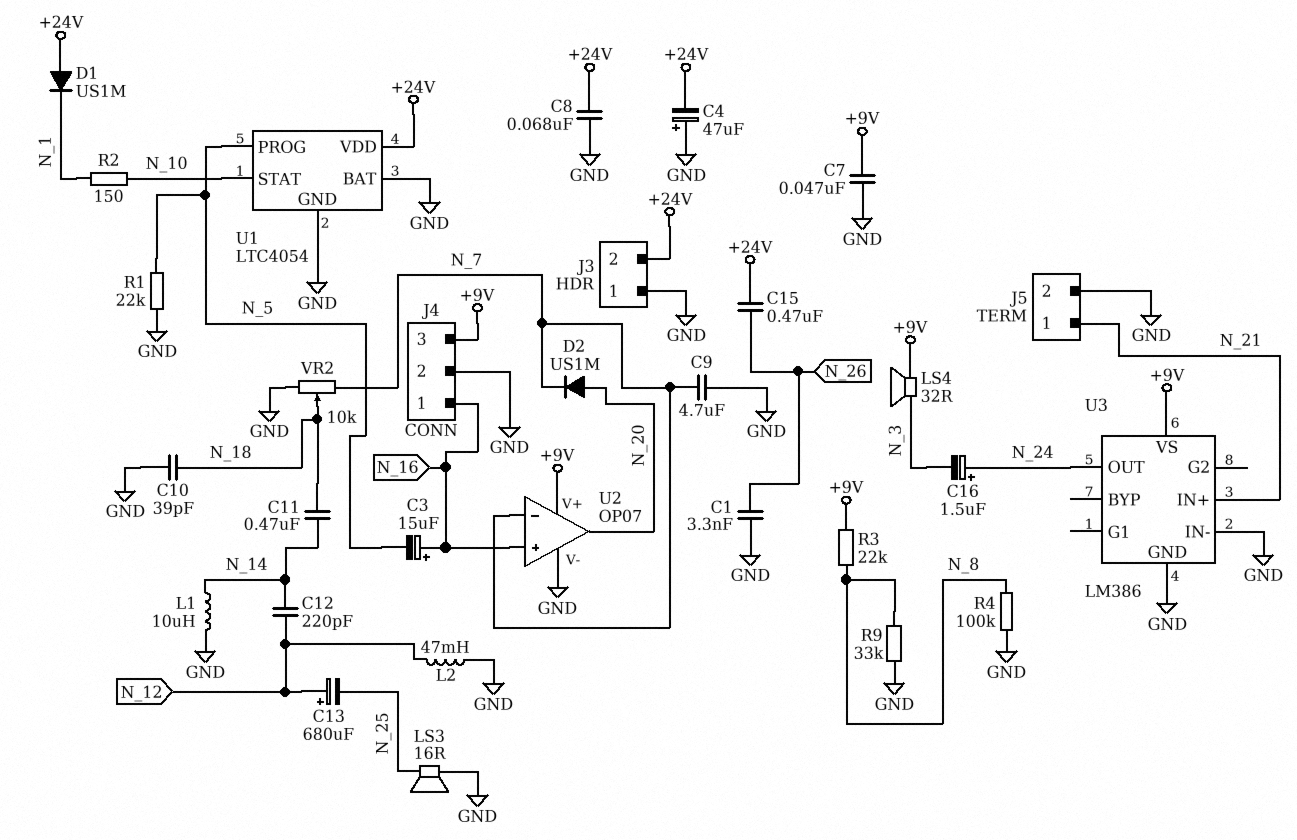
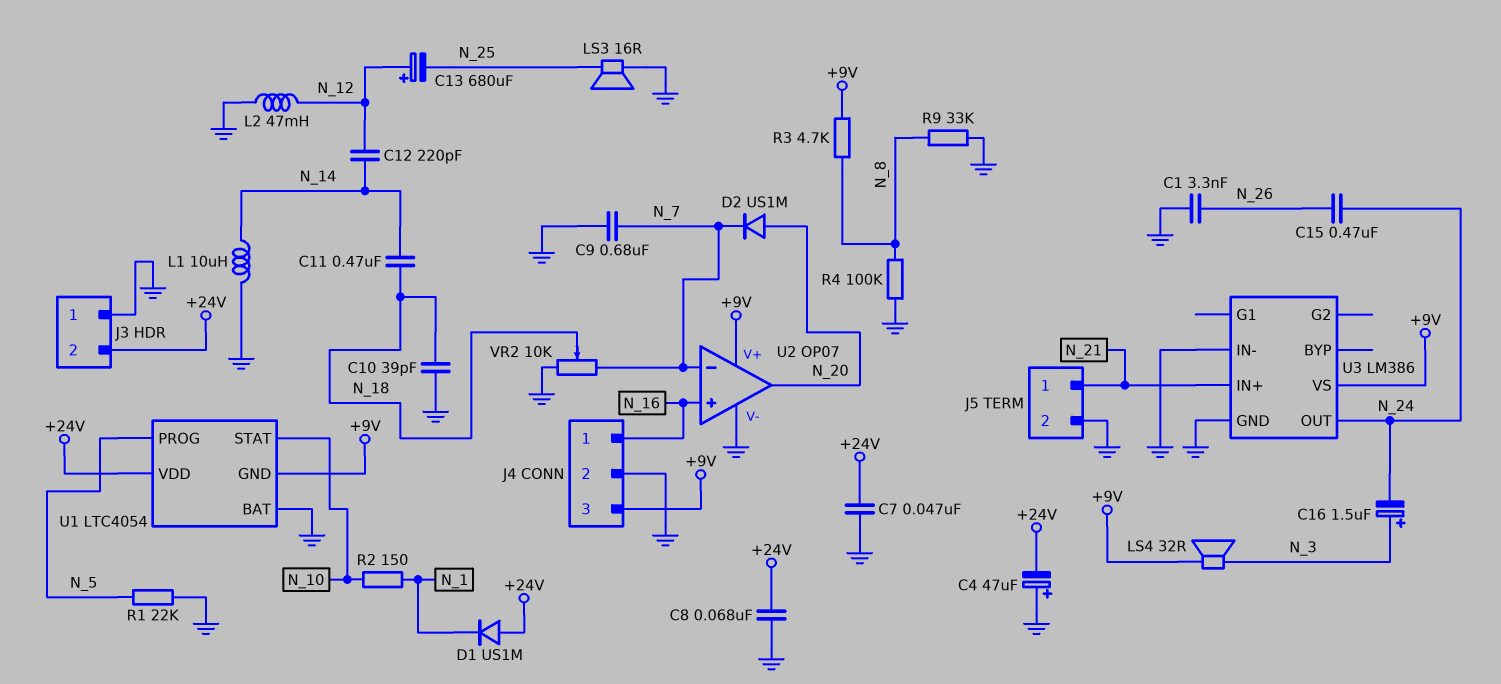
C3: 15uF (plus N_16, minus N_5) -> none
C7: 47nF (+9V, GND) -> 47nF (+24V, GND)
C9: 4.7uF (GND, N_7) -> 680nF (GND, N_7)
C15: 470nF (+24V, N_26) -> 470nF (N_24, N_26)
C16: 1.5uF (plus N_24, minus N_3) -> 1.5uF (plus N_3, minus N_24)
R3: 22k (+9V, N_8) -> 4.7k (+9V, N_8)
U1 pin GND: GND -> +9V

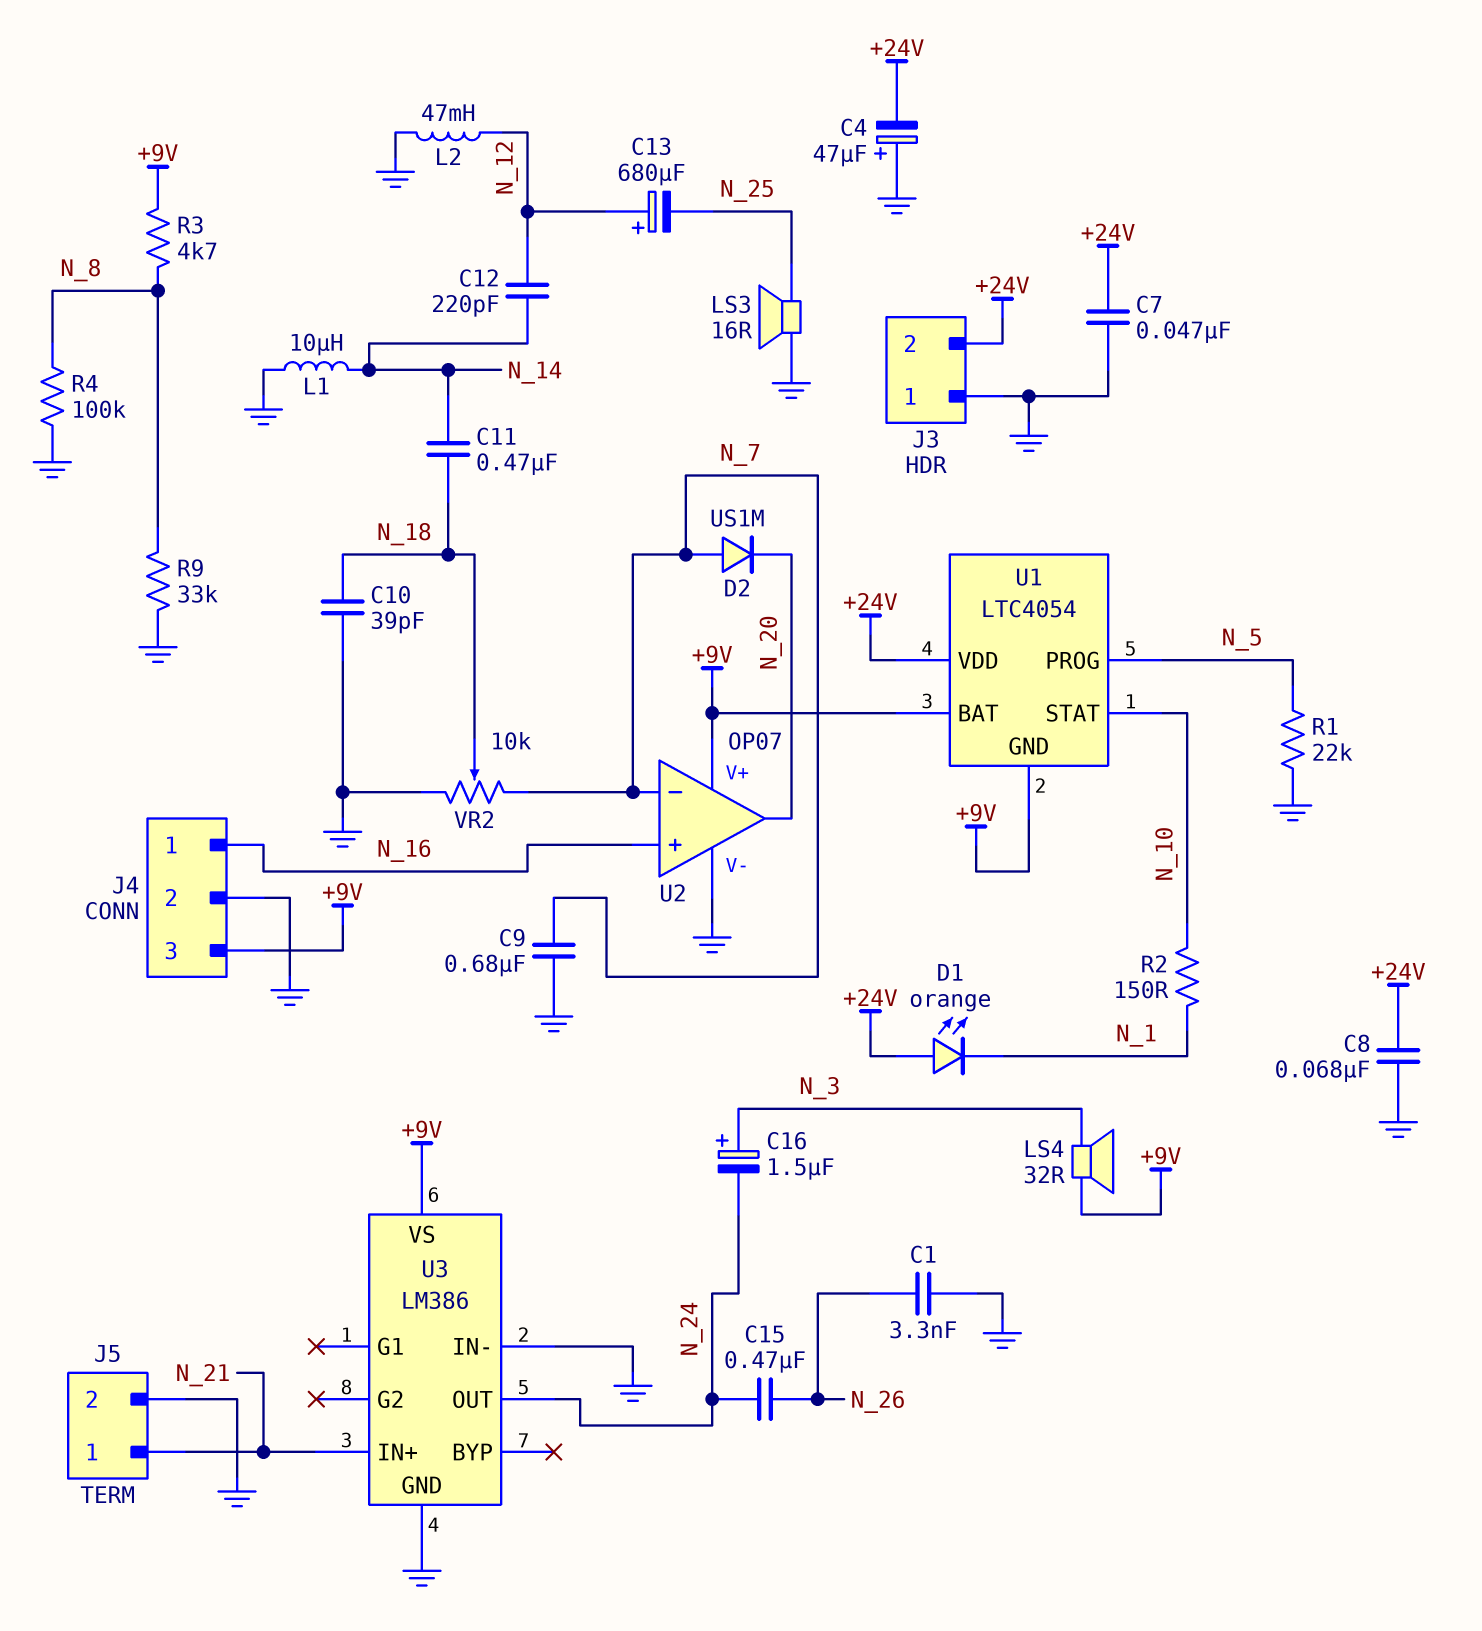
D1: diode US1M (A +24V, K N_1) -> LED orange (A +24V, K N_1)
D2: diode US1M (A N_20, K N_7) -> diode US1M (A N_7, K N_20)
U1 pin BAT: GND -> +9V

